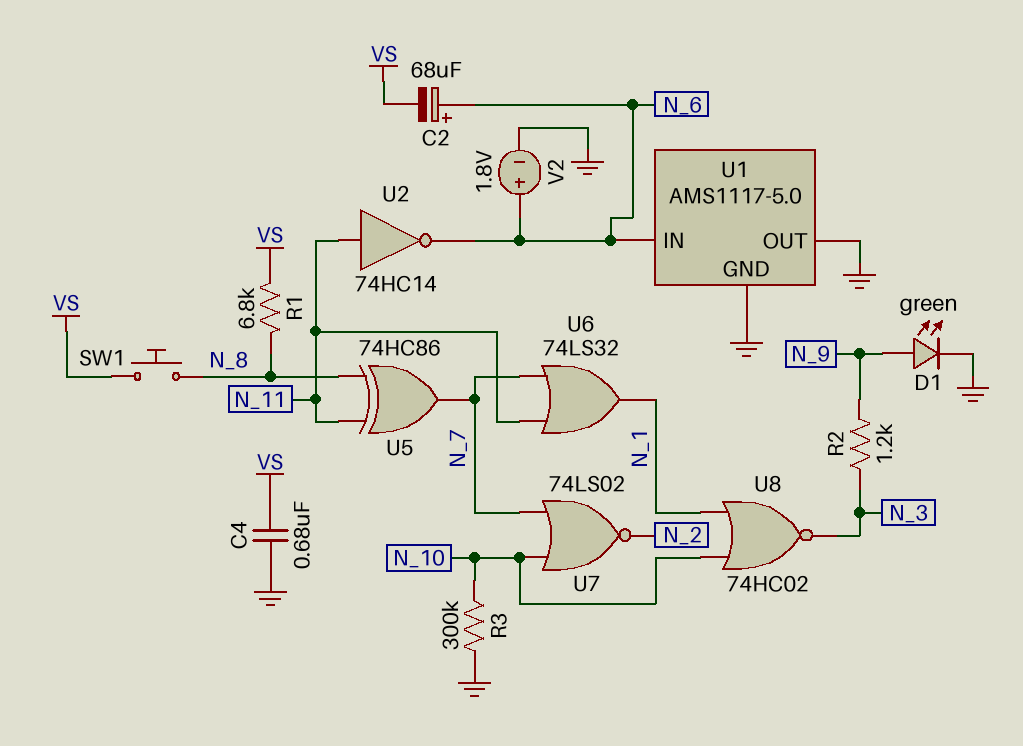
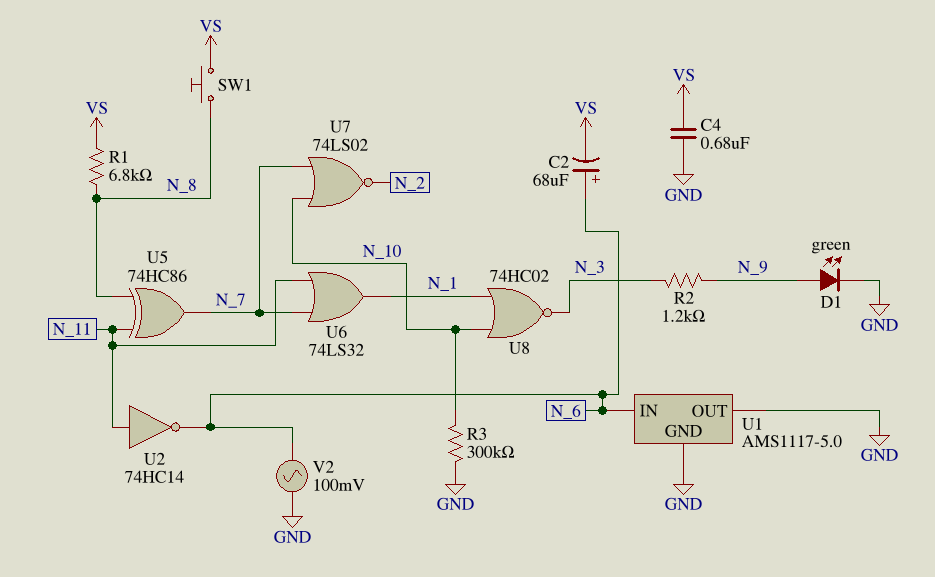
V2: 1.8V (plus N_6, minus GND) -> AC 100mV (GND, N_6)

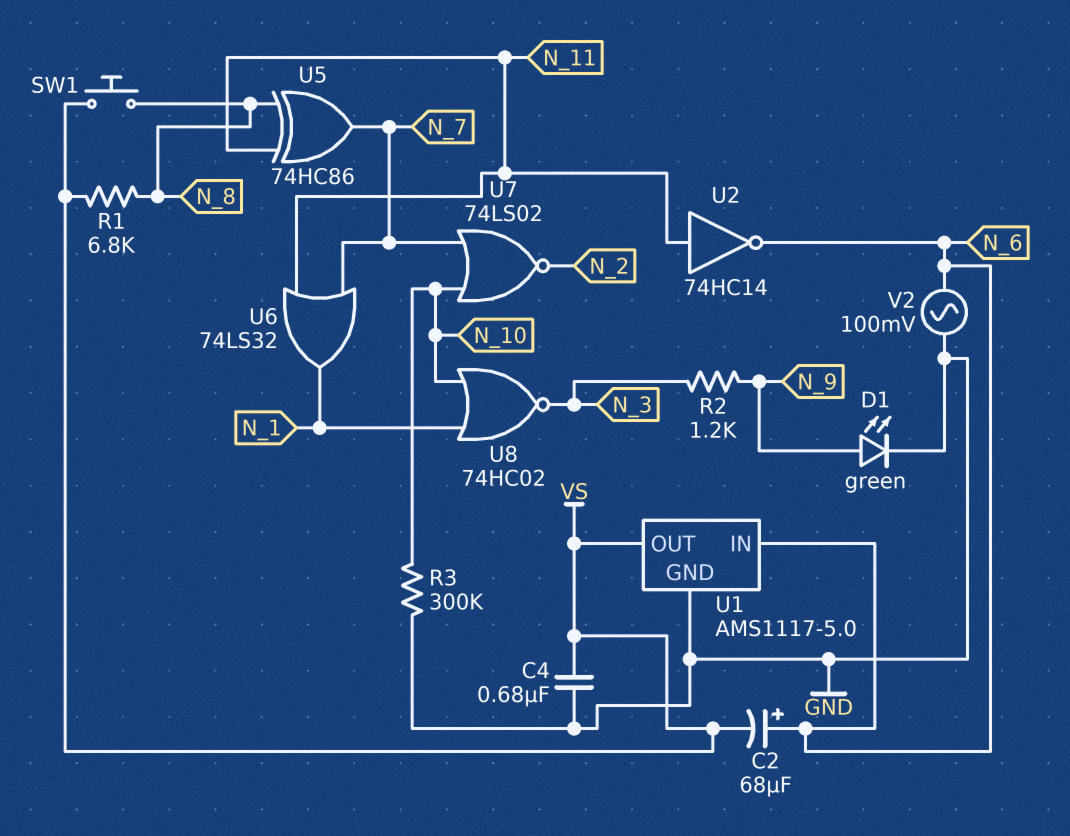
U1 pin OUT: GND -> VS

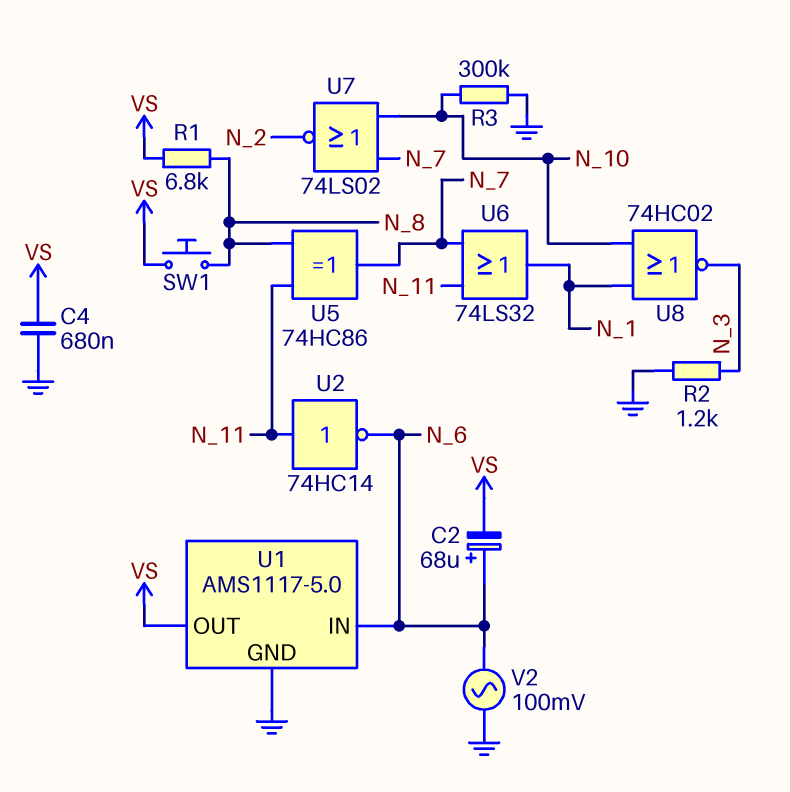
D1: LED green (A N_9, K GND) -> none
R2: 1.2k (N_3, N_9) -> 1.2k (GND, N_3)

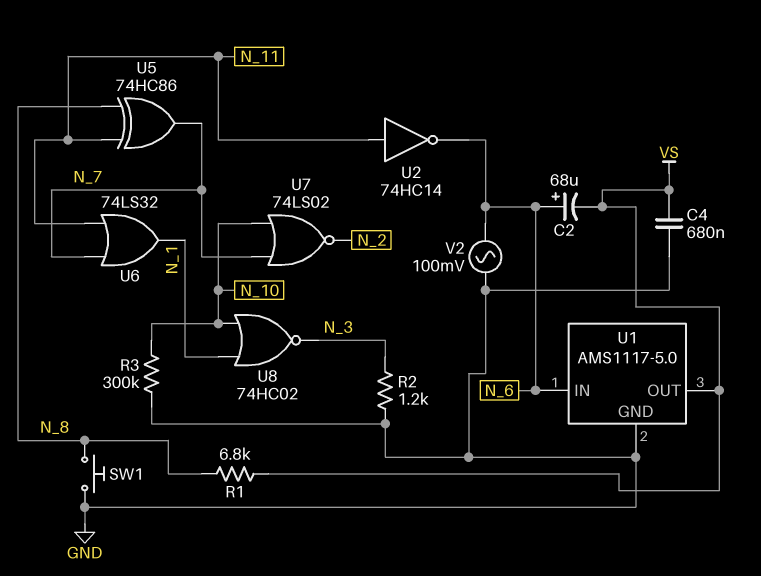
SW1: button (N_8, VS) -> button (GND, N_8)

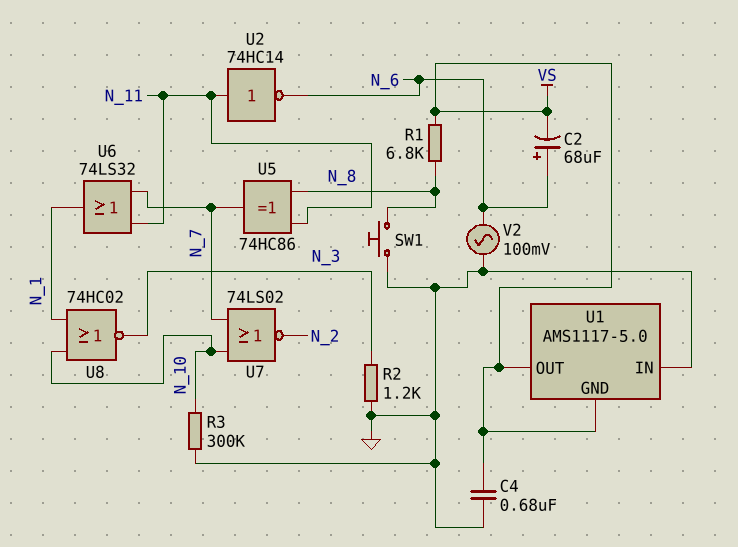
U1 pin GND: GND -> VS
U1 pin IN: N_6 -> GND

